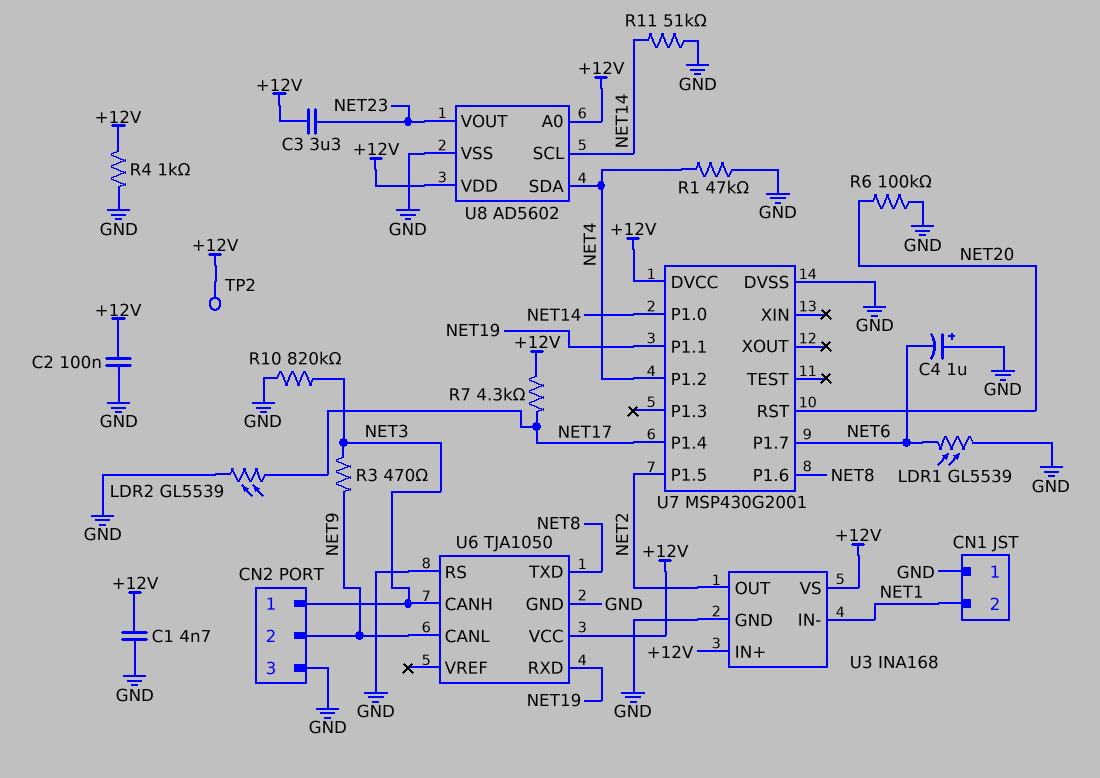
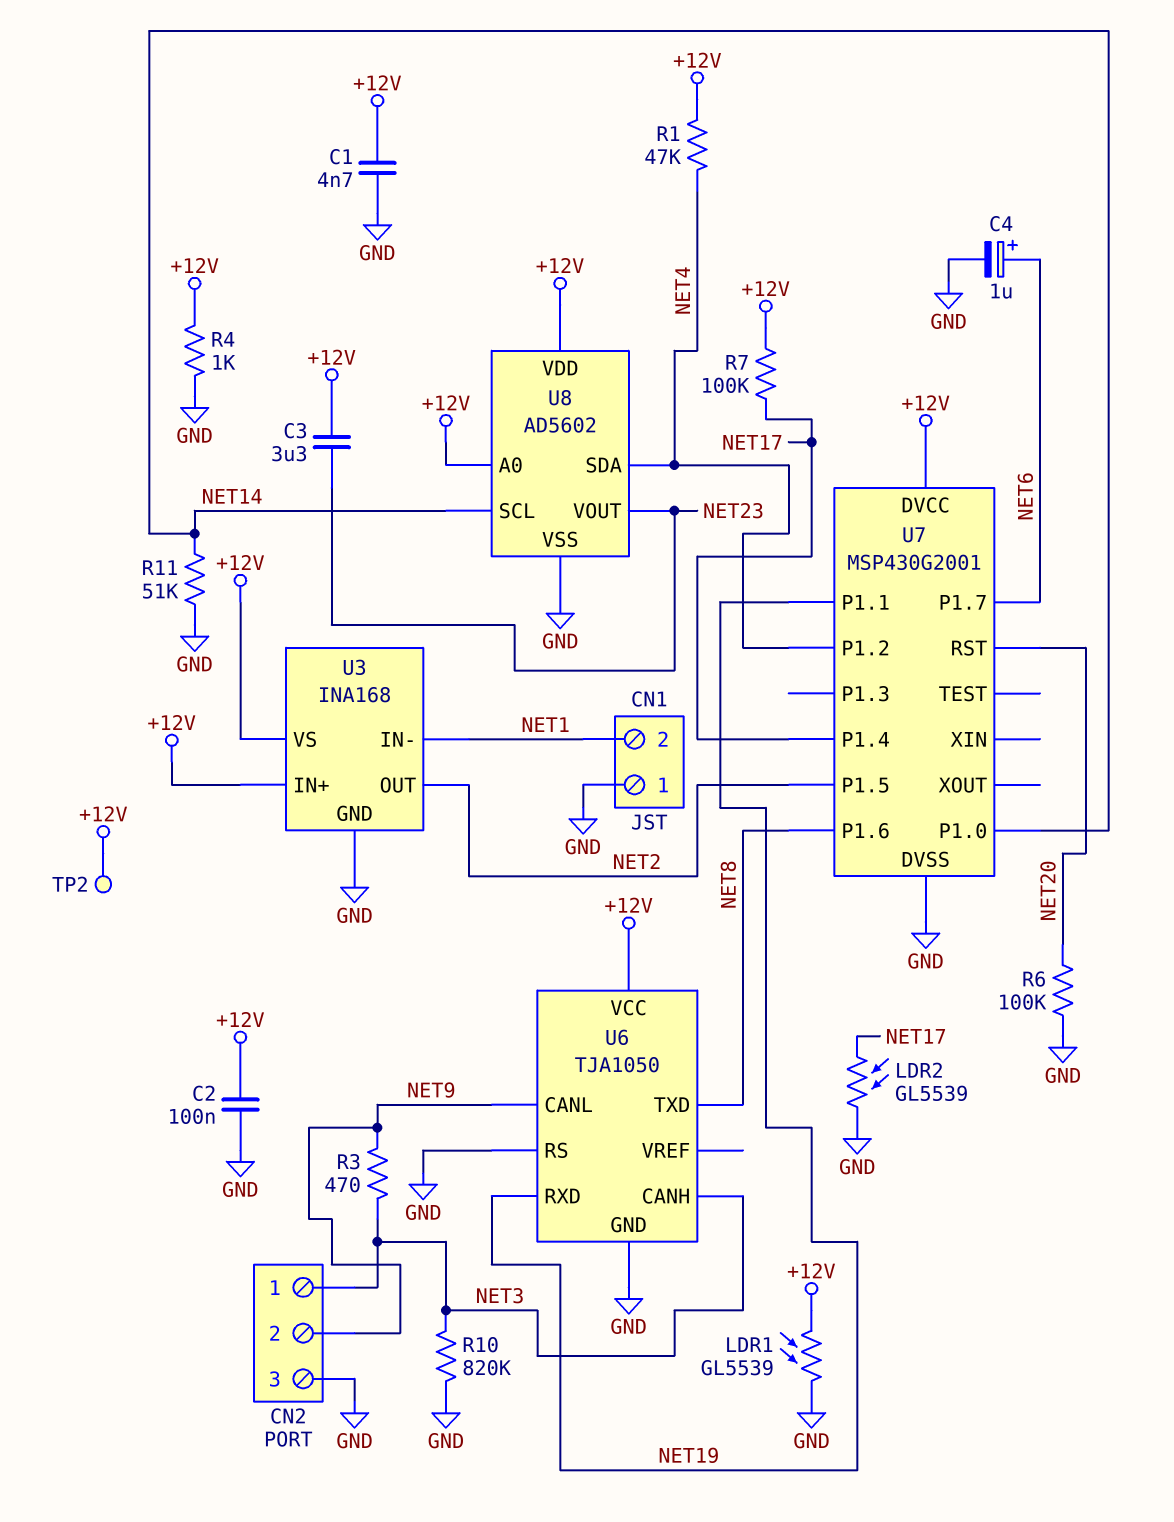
C4: 1uF (plus GND, minus NET6) -> 1uF (plus NET6, minus GND)
LDR1: GL5539 (GND, NET6) -> GL5539 (+12V, GND)
R1: 47k (GND, NET4) -> 47k (+12V, NET4)
R7: 4.3k (+12V, NET17) -> 100k (+12V, NET17)

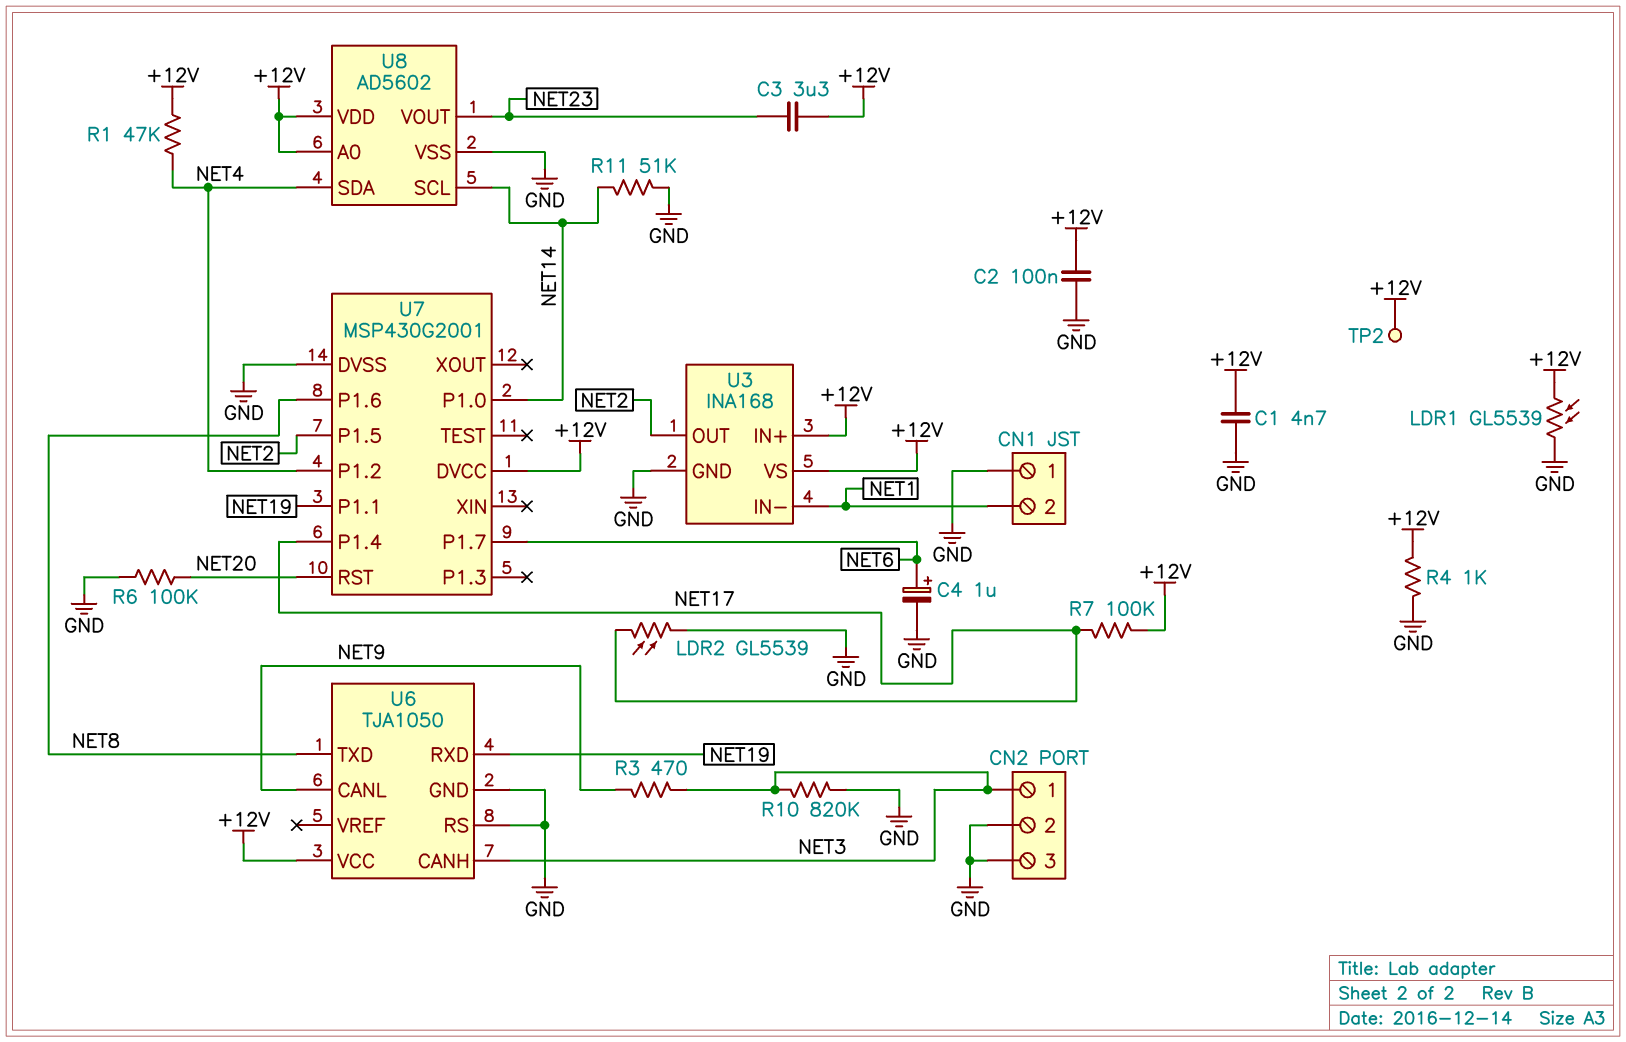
CN2 pin 2: NET9 -> GND

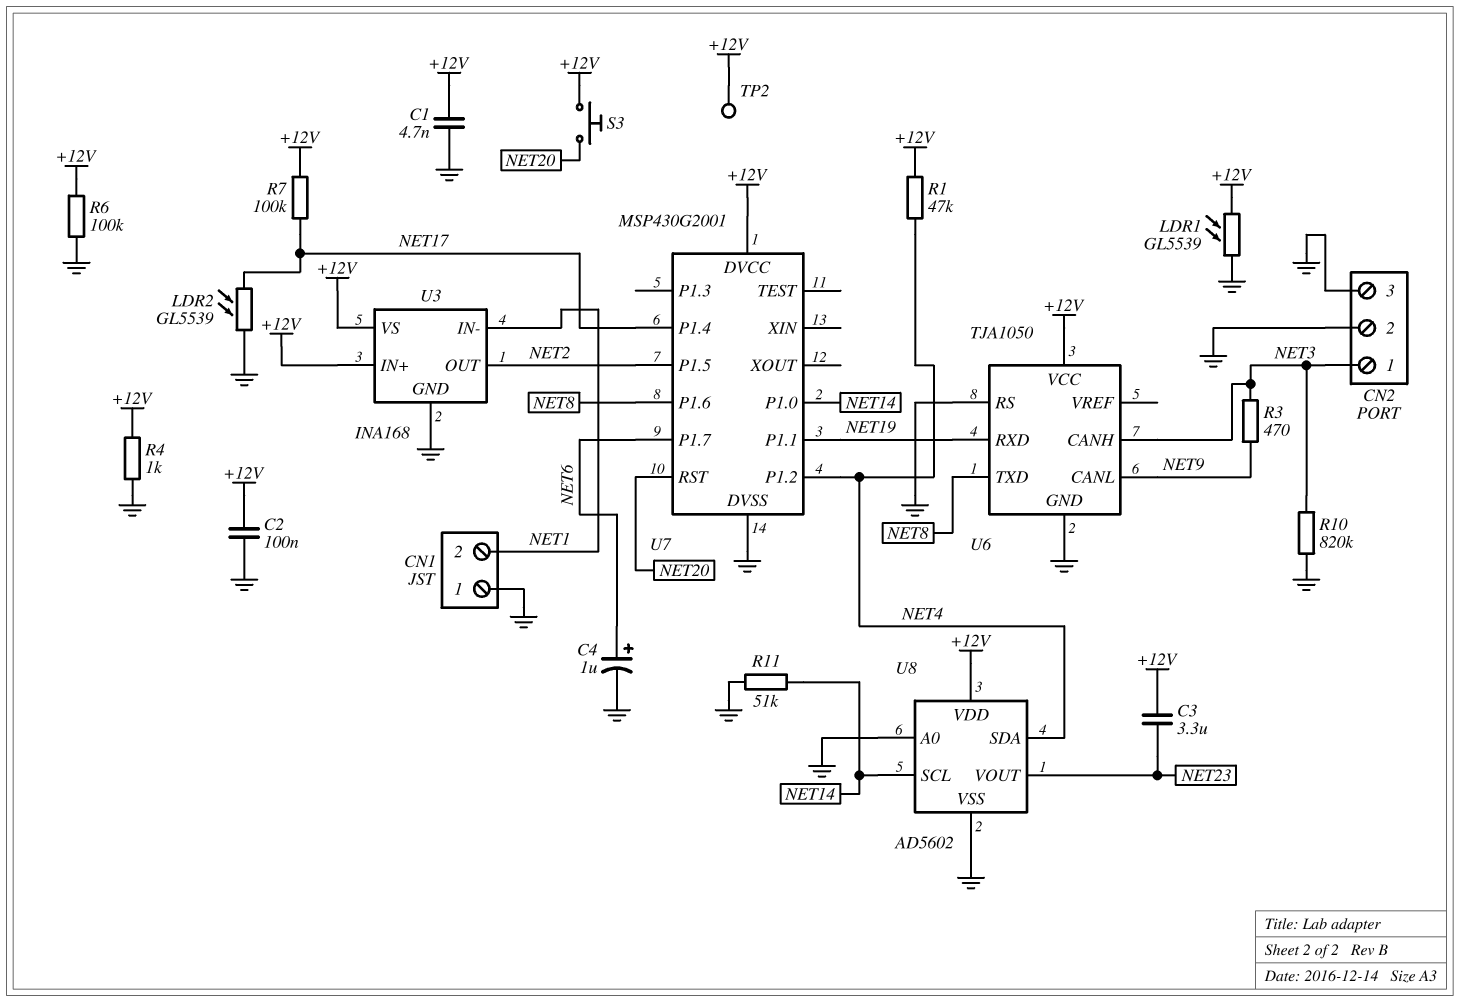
R6: 100k (GND, NET20) -> 100k (+12V, GND)
S3: none -> button (+12V, NET20)
U8 pin A0: +12V -> GND

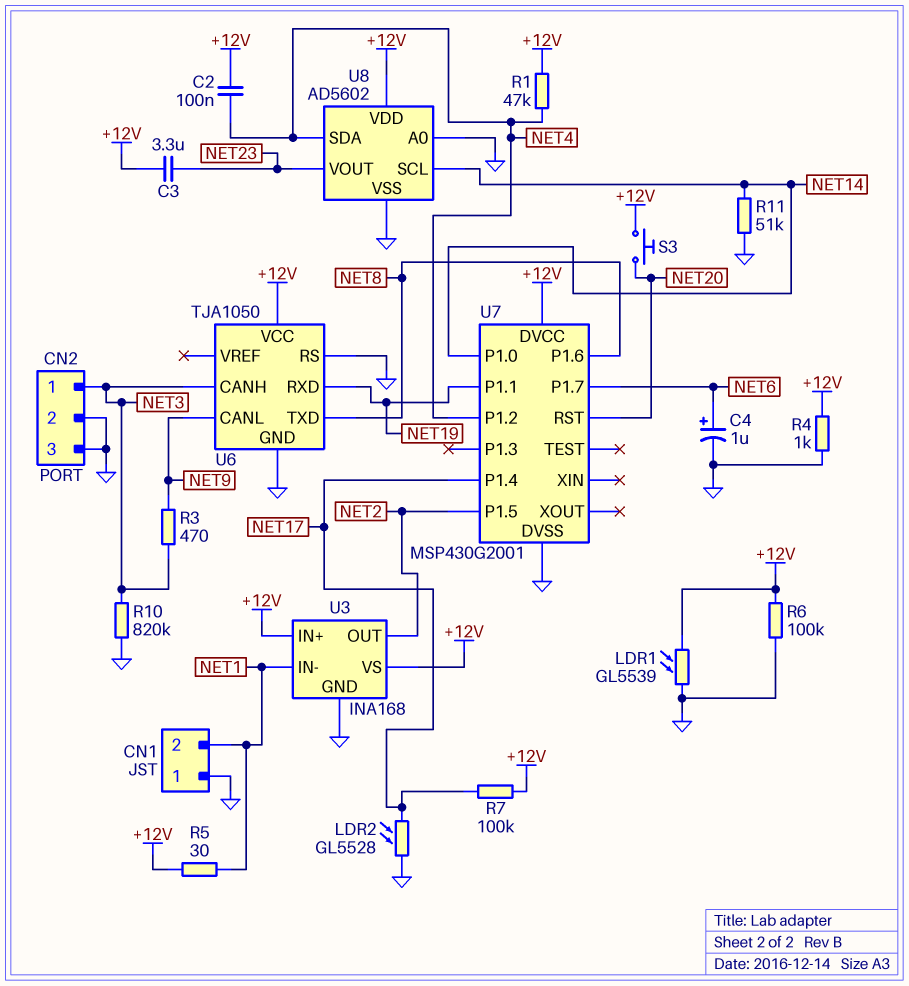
C1: 4.7nF (+12V, GND) -> none
C2: 100nF (+12V, GND) -> 100nF (+12V, NET4)
LDR2: GL5539 (GND, NET17) -> GL5528 (GND, NET17)
R5: none -> 30 (+12V, NET1)
TP2: test point (+12V) -> none

